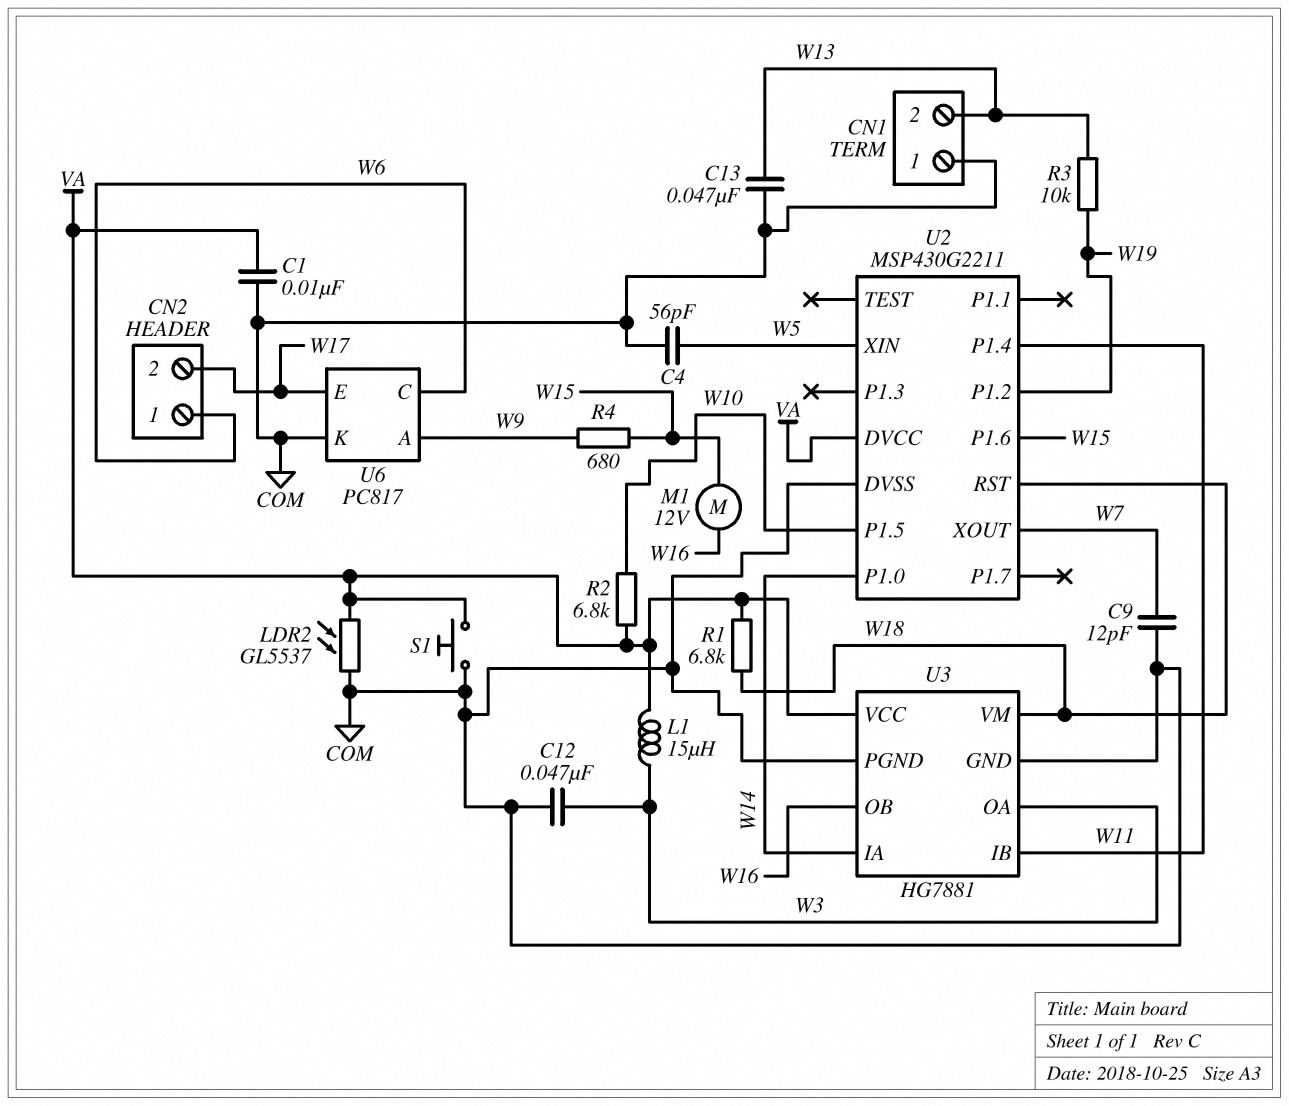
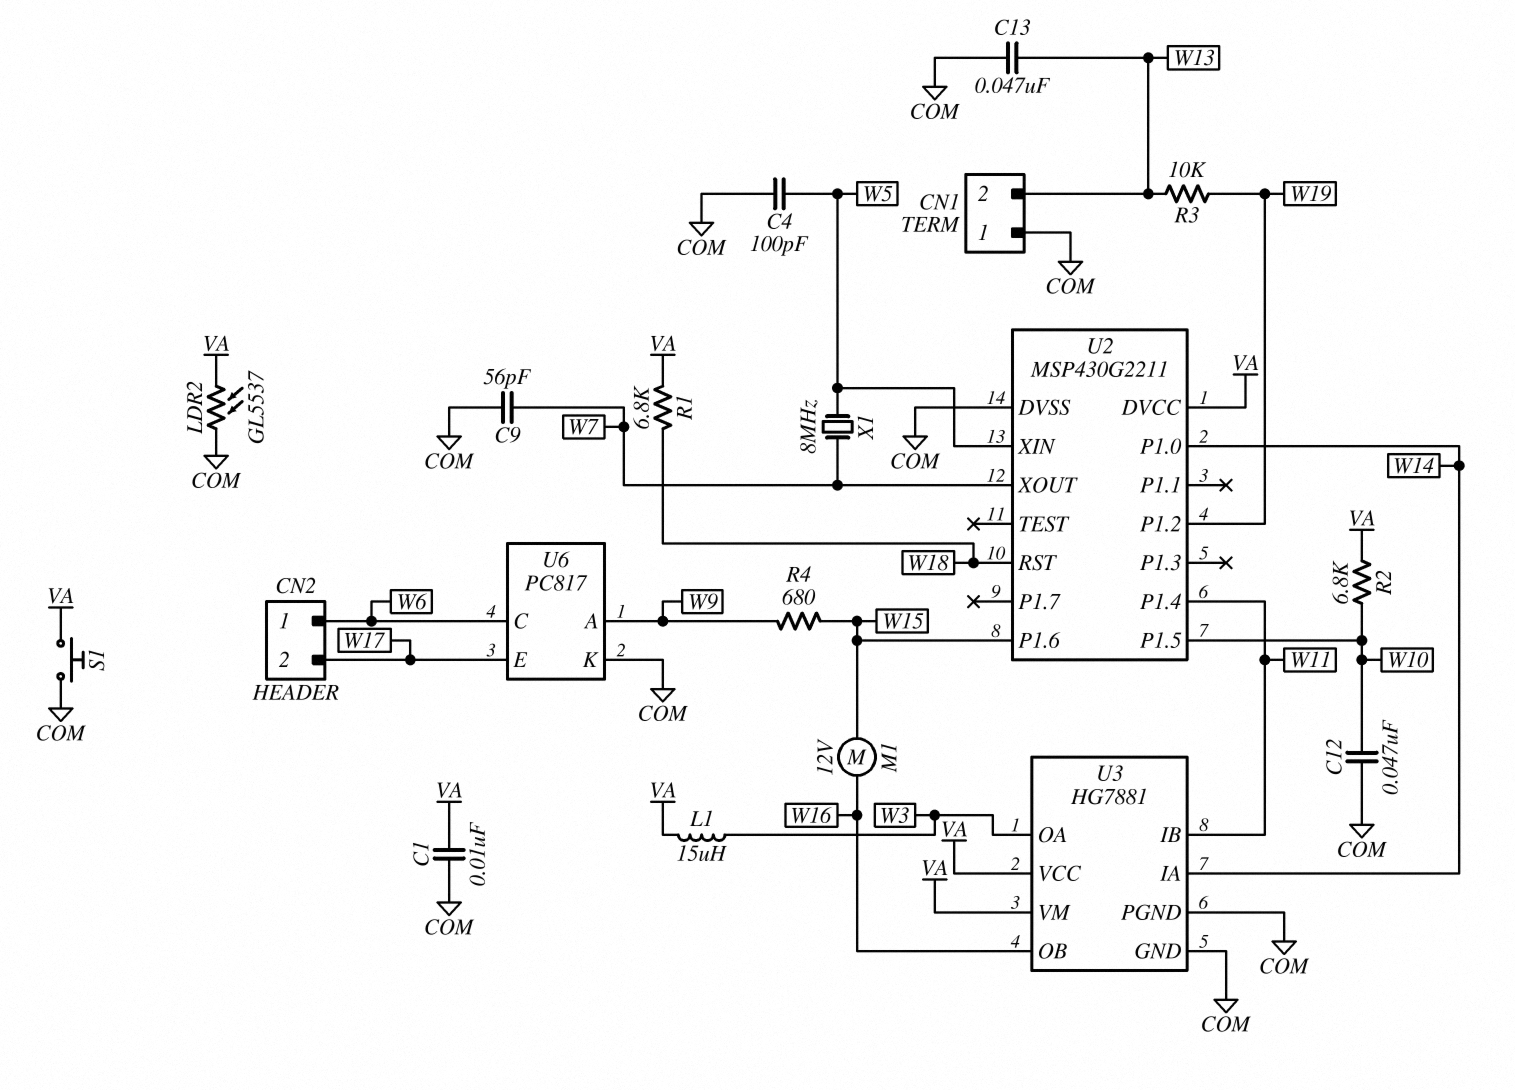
C4: 56pF (COM, W5) -> 100pF (COM, W5)
C9: 12pF (COM, W7) -> 56pF (COM, W7)
C12: 47nF (COM, W3) -> 47nF (COM, W10)
U3 pin VM: W18 -> VA
X1: none -> 8MHz (W5, W7)

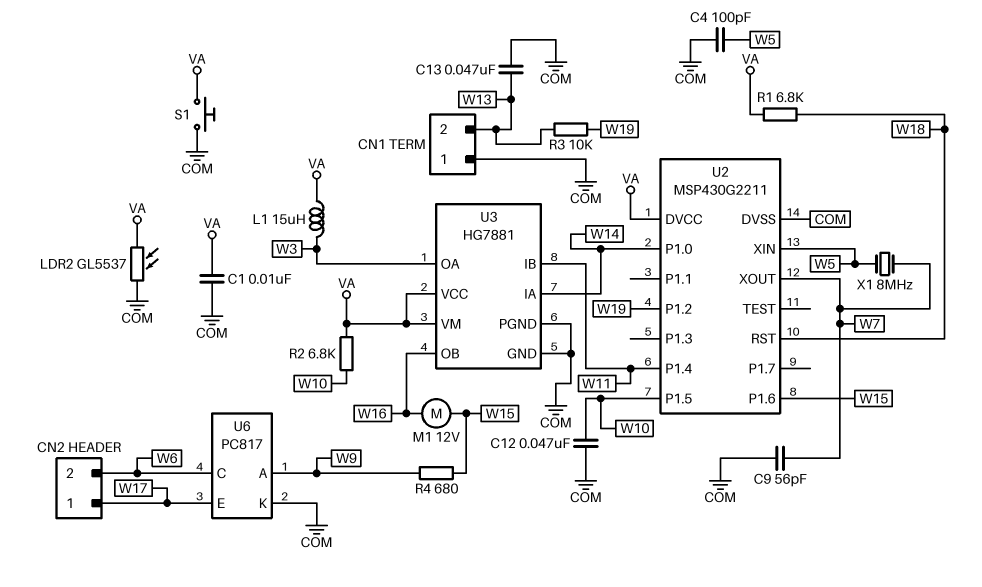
CN2 pin 1: W6 -> W17
CN2 pin 2: W17 -> W6

